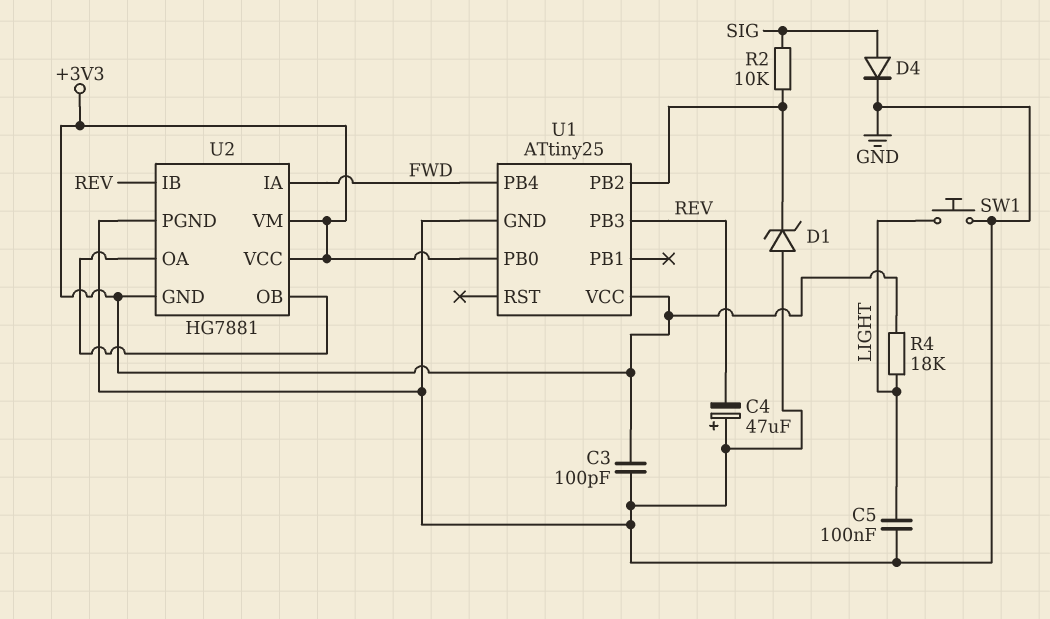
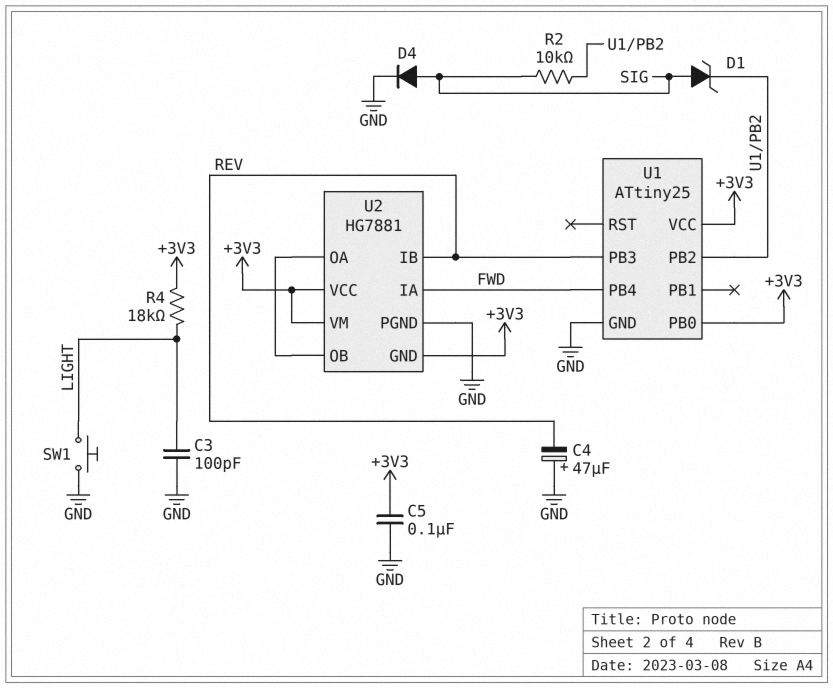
C3: 100pF (+3V3, GND) -> 100pF (GND, LIGHT)
C5: 100nF (GND, LIGHT) -> 100nF (+3V3, GND)
D1: zener (A GND, K U1/PB2) -> zener (A SIG, K U1/PB2)

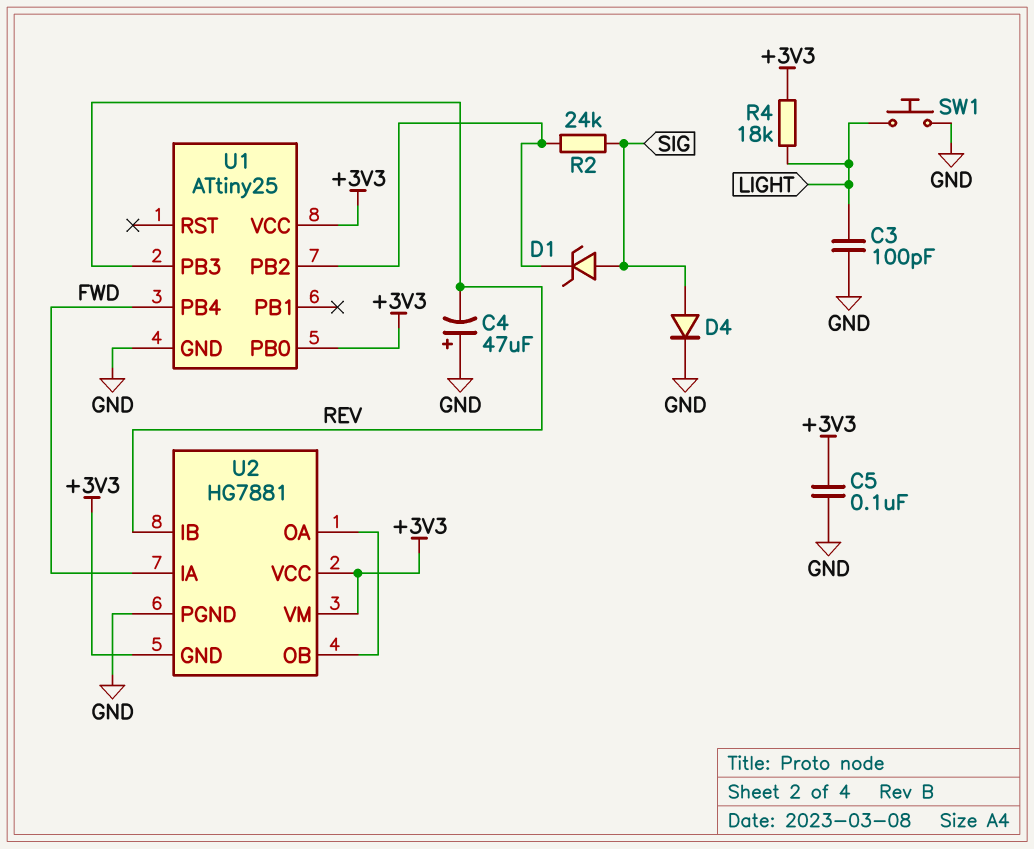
R2: 10k (SIG, U1/PB2) -> 24k (SIG, U1/PB2)

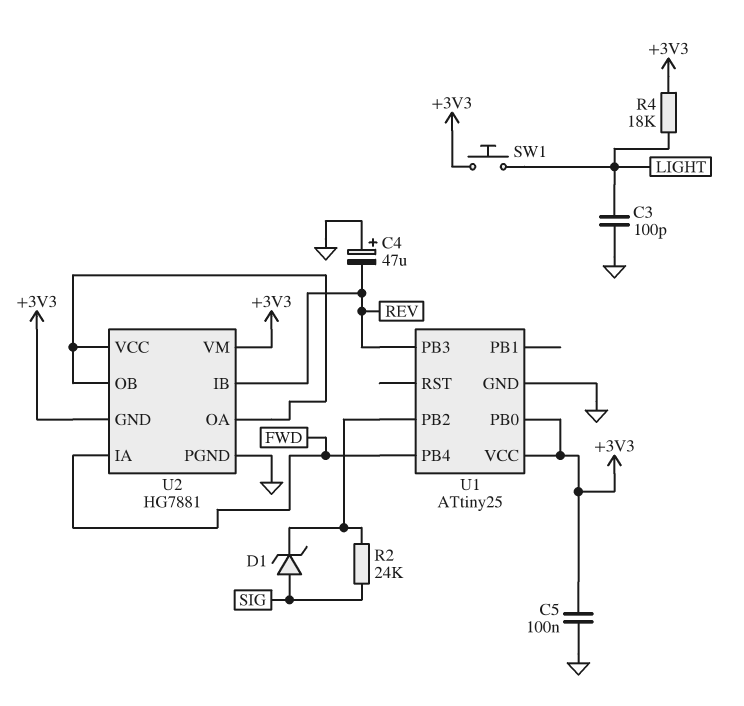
D4: diode (A SIG, K GND) -> none
SW1: button (GND, LIGHT) -> button (+3V3, LIGHT)
U2 pin VCC: +3V3 -> U2/OA

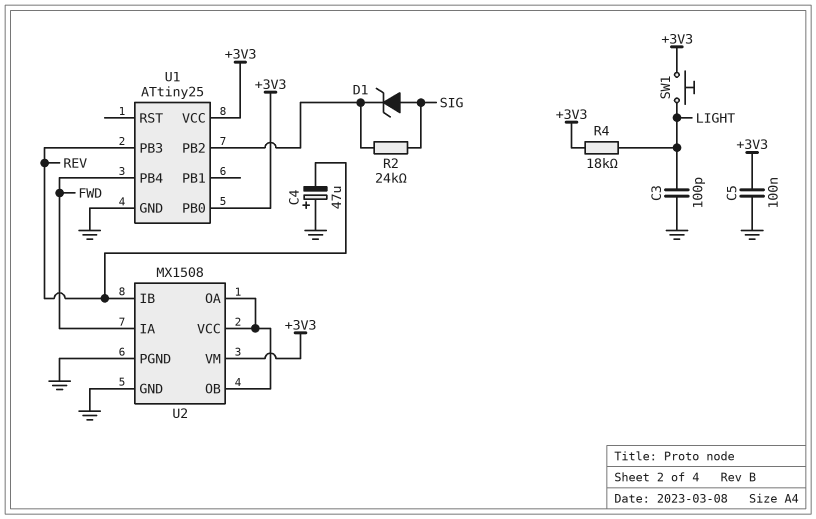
U2: HG7881 -> MX1508
U2 pin GND: +3V3 -> GND

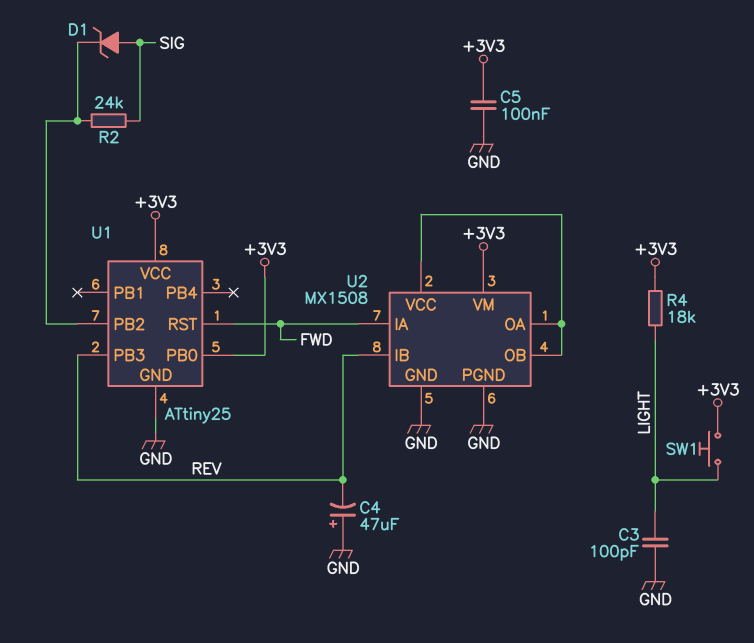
U1 pin PB4: FWD -> none
U1 pin RST: none -> FWD

